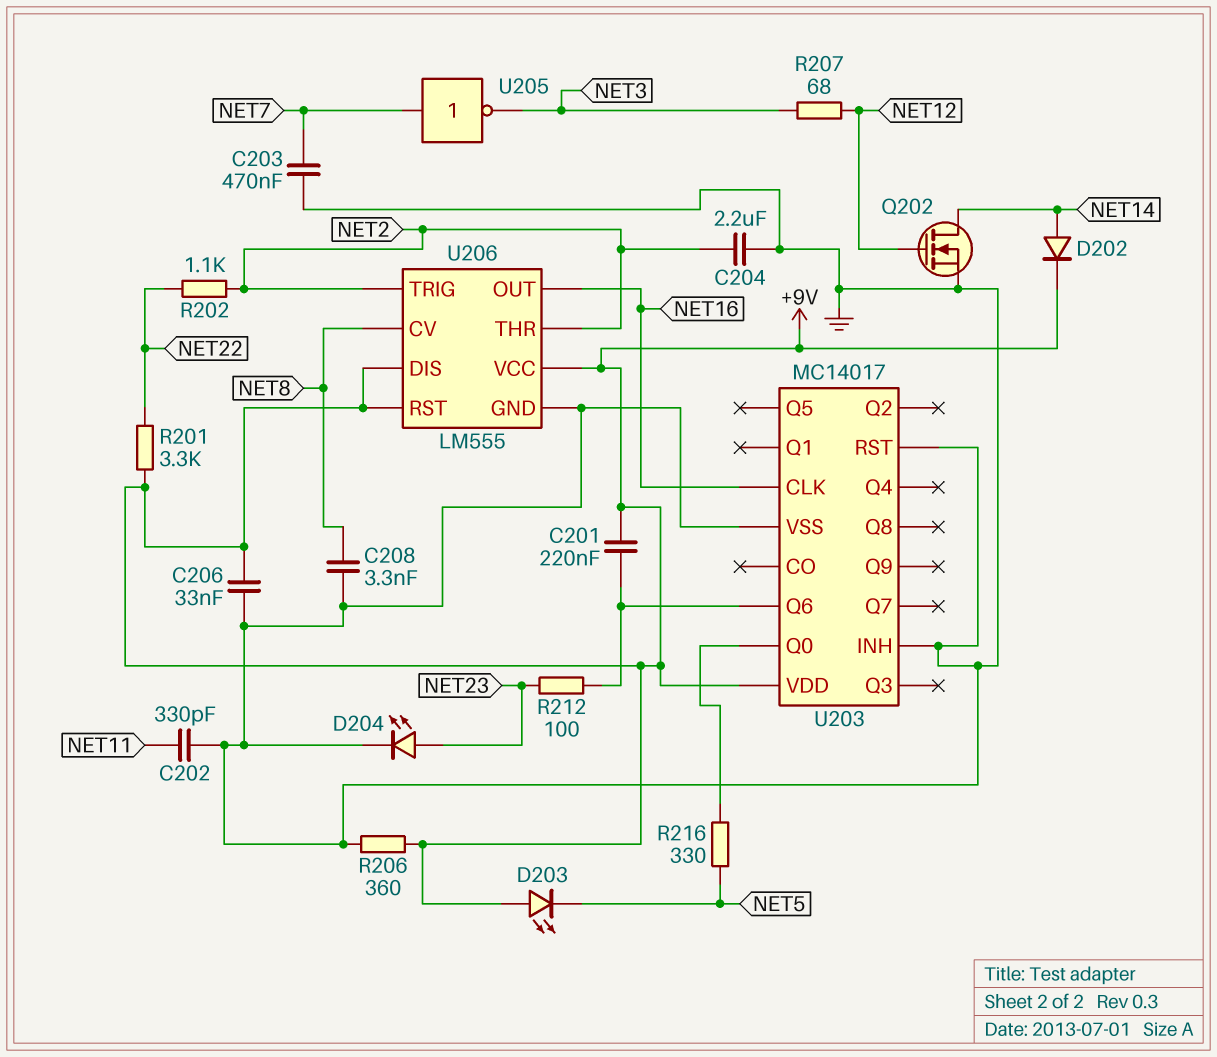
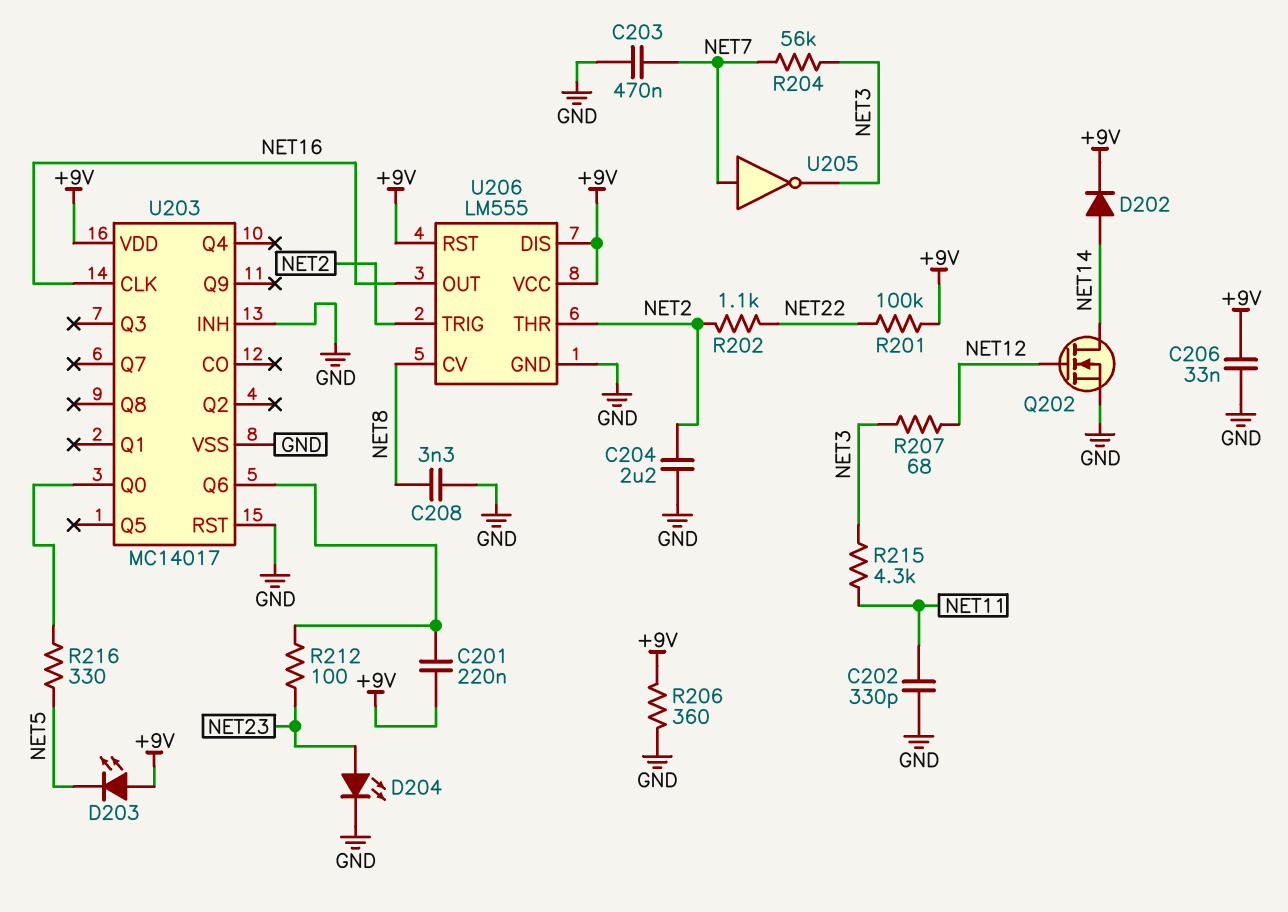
R201: 3.3k (+9V, NET22) -> 100k (+9V, NET22)
R204: none -> 56k (NET3, NET7)
R215: none -> 4.3k (NET3, NET11)

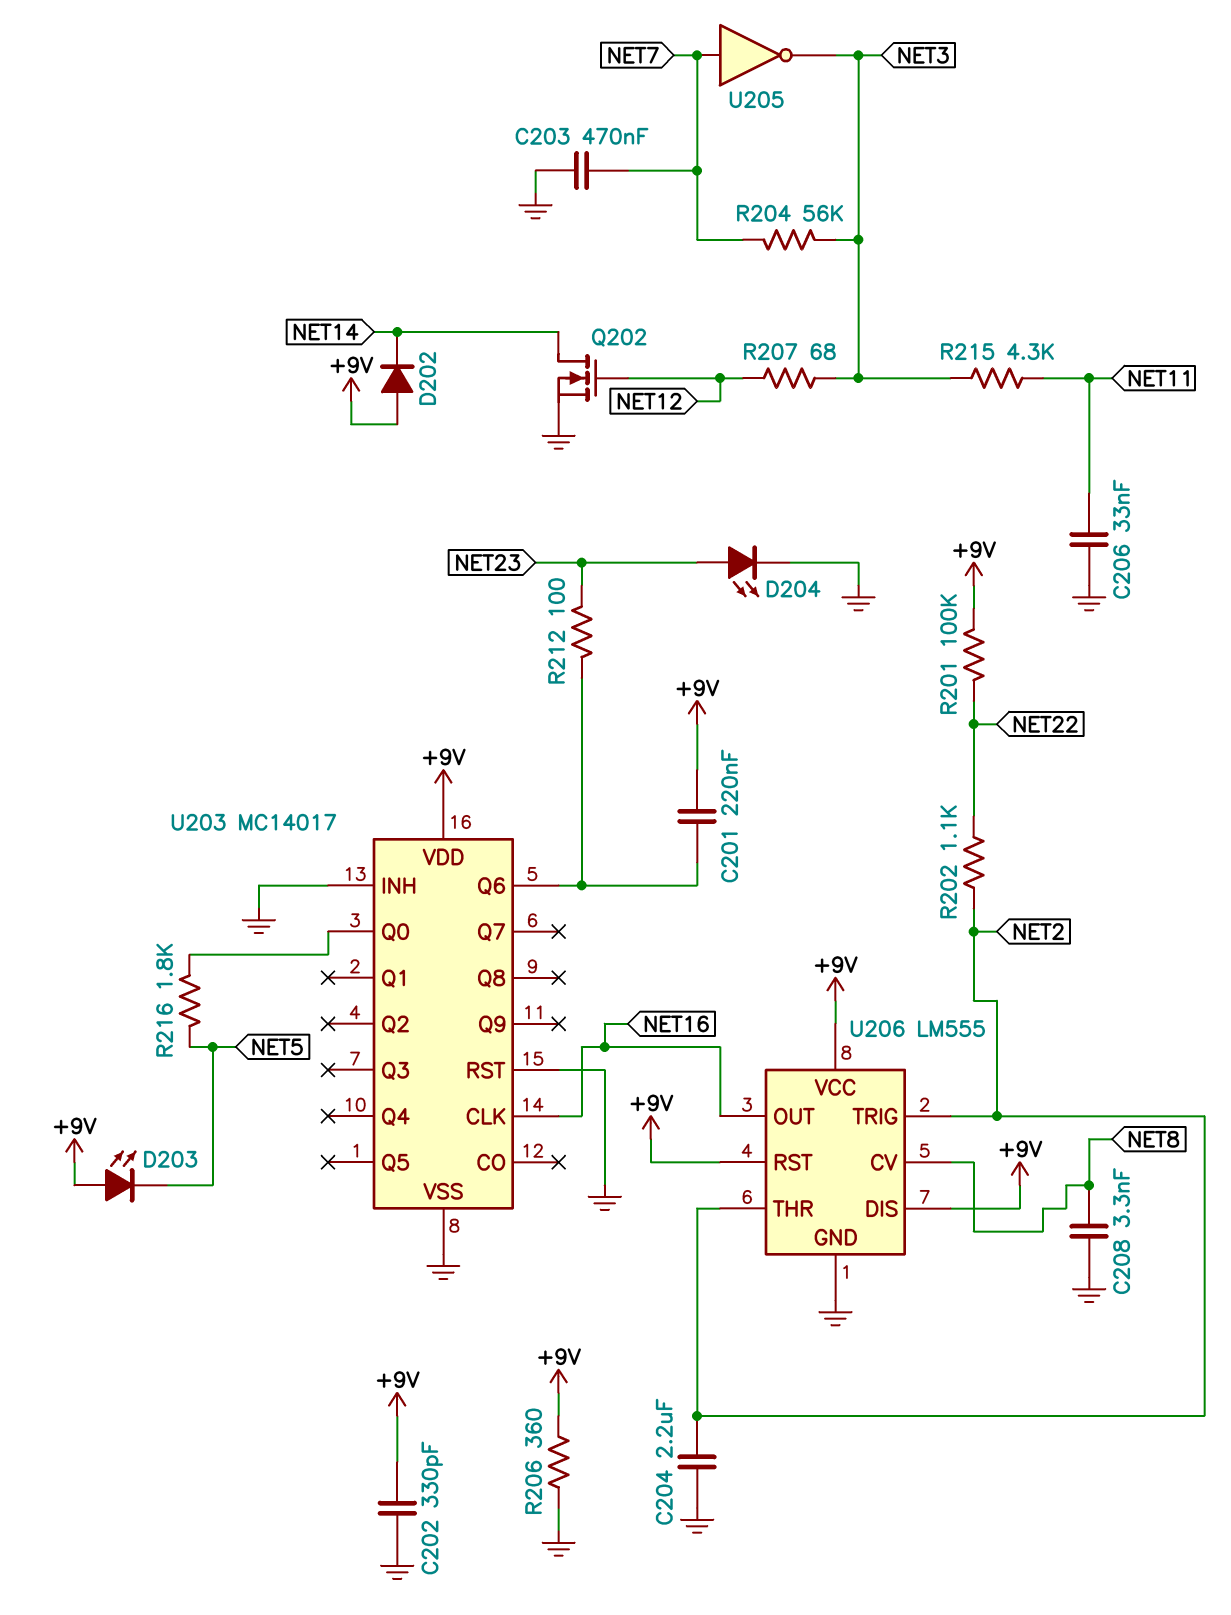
C202: 330pF (GND, NET11) -> 330pF (+9V, GND)
C206: 33nF (+9V, GND) -> 33nF (GND, NET11)
D202: diode (A NET14, K +9V) -> diode (A +9V, K NET14)
R216: 330 (NET5, U203/Q0) -> 1.8k (NET5, U203/Q0)

